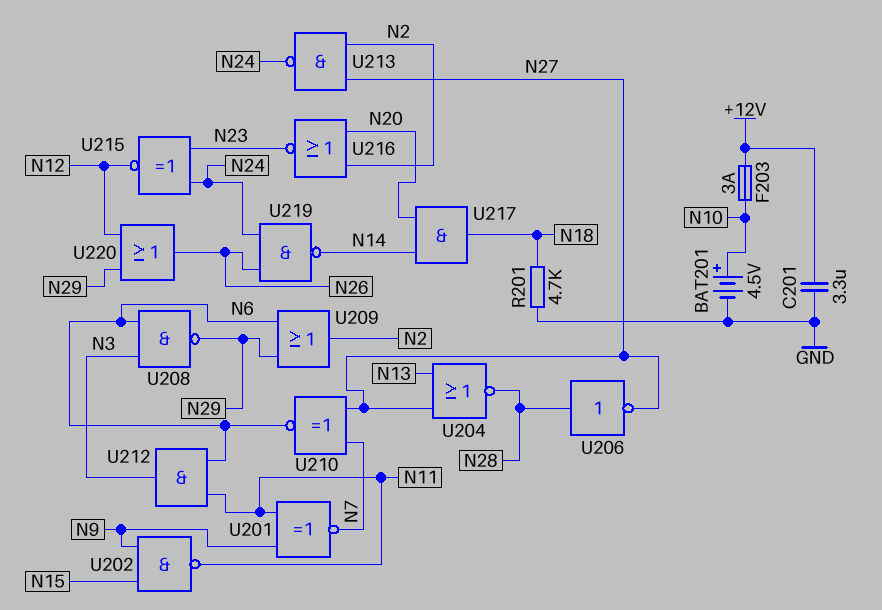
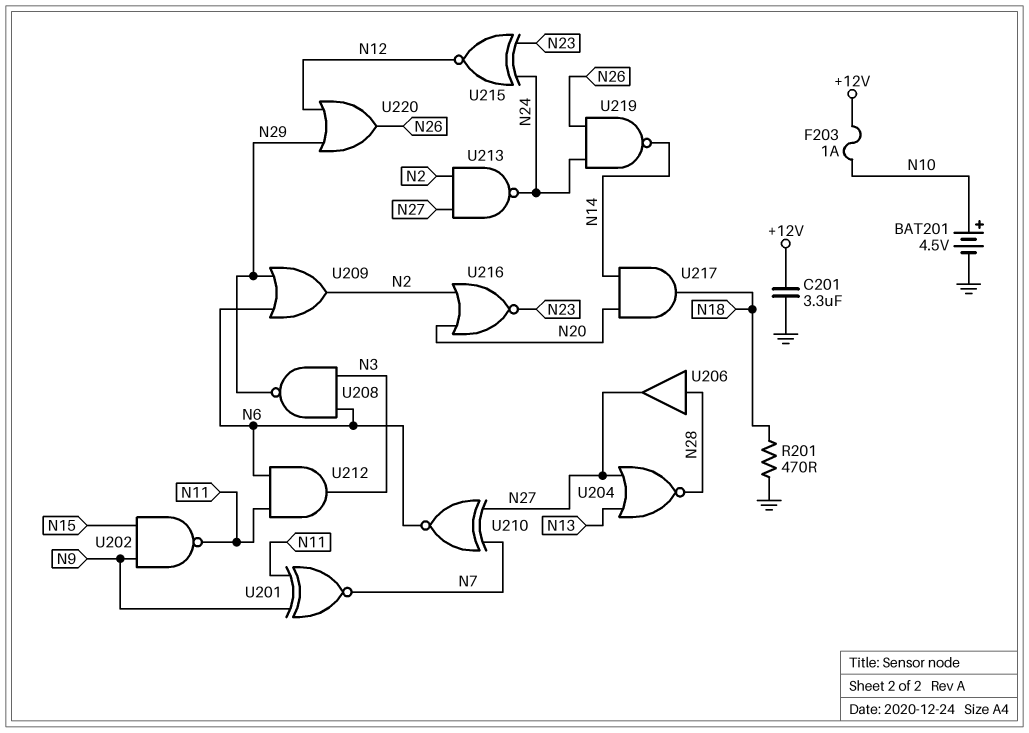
F203: 3A (+12V, N10) -> 1A (+12V, N10)
R201: 4.7k (GND, N18) -> 470 (GND, N18)
U206: NOT (in N28, out N27) -> buffer (in N28, out N27)

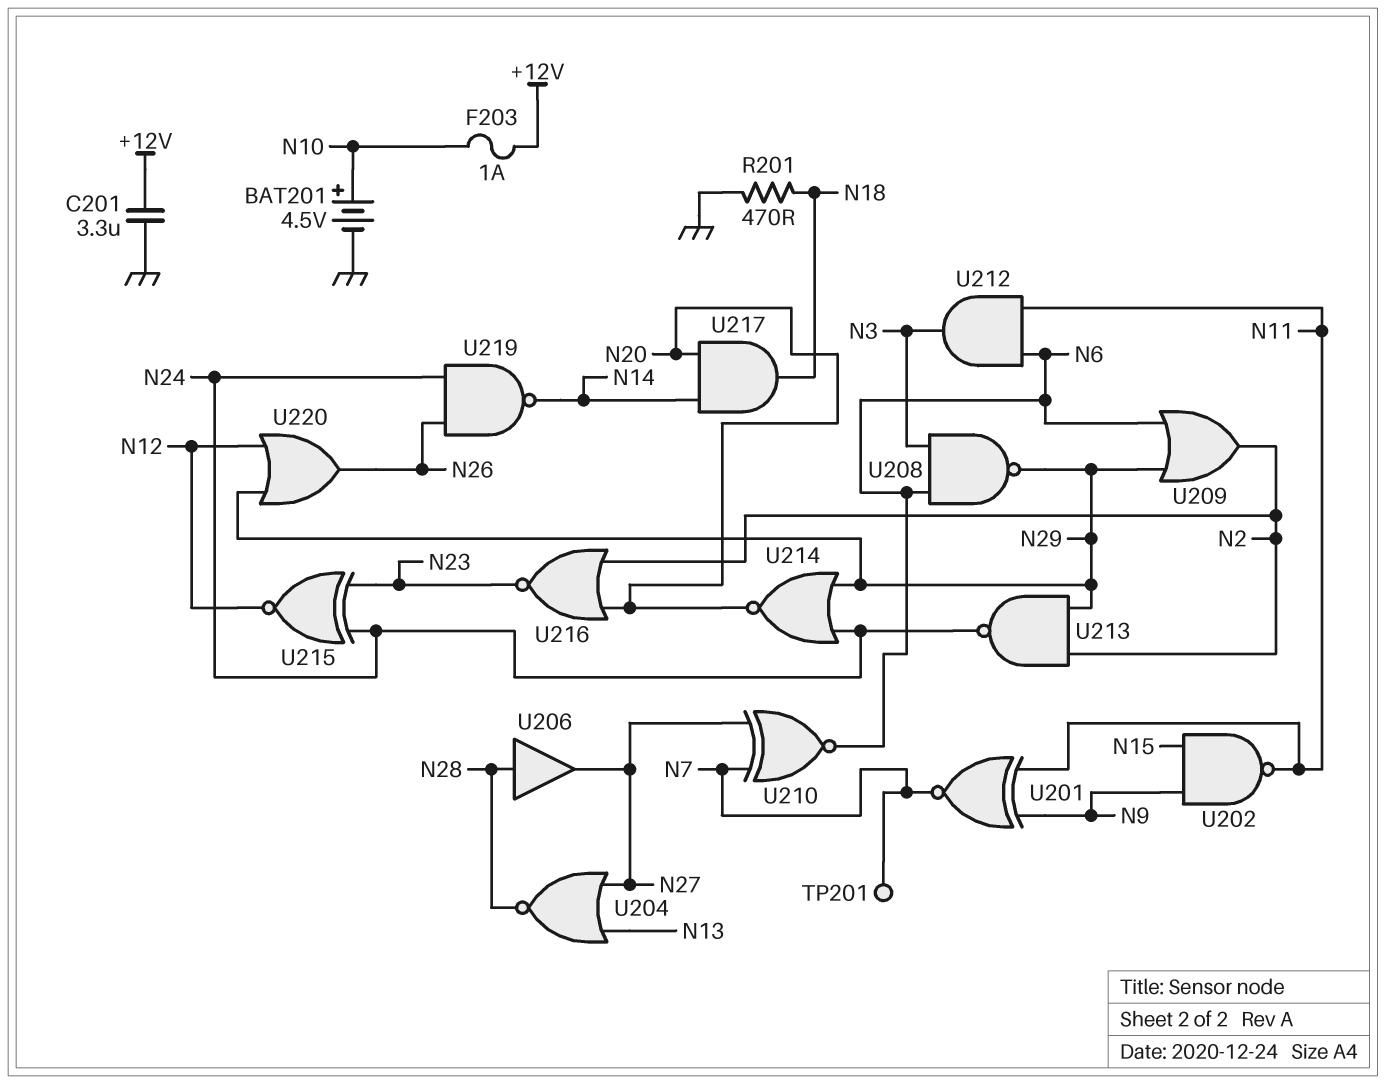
TP201: none -> test point (N7)
U213: NAND (in N2, in N27, out N24) -> NAND (in N2, in N29, out N24)
U214: none -> NOR (in N24, in N29, out N20)

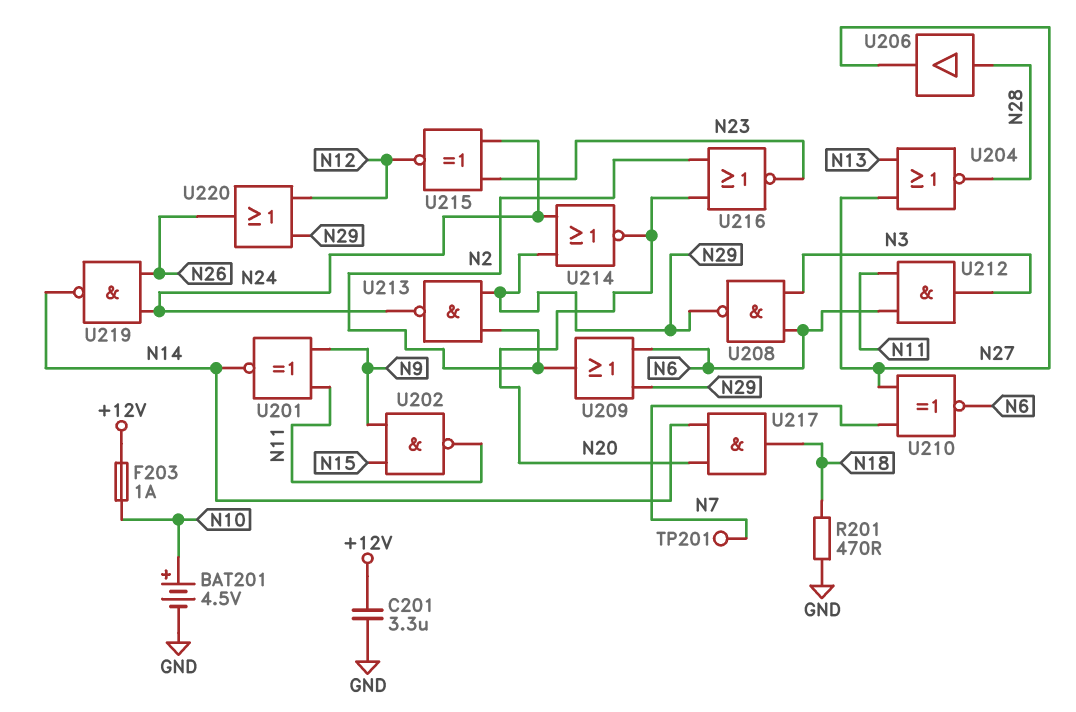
U201: XNOR (in N9, in N11, out N7) -> XNOR (in N9, in N11, out N14)

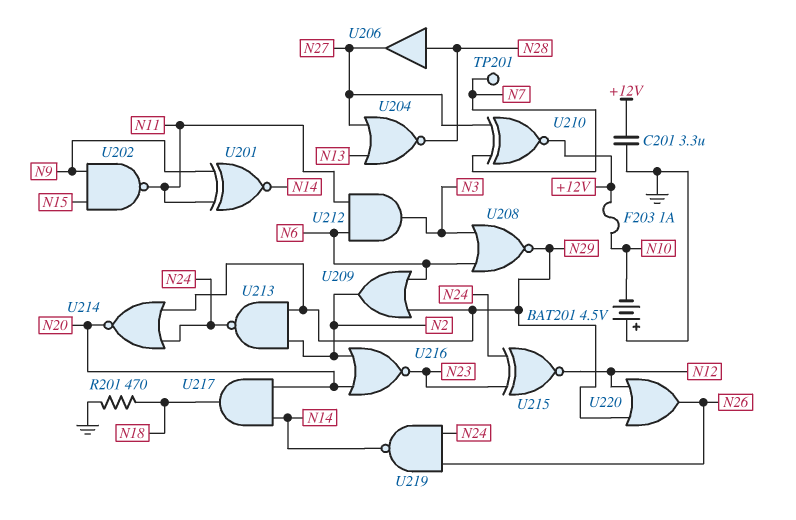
BAT201: 4.5V (plus N10, minus GND) -> 4.5V (plus GND, minus N10)
U208: NAND (in N3, in N6, out N29) -> NOR (in N3, in N6, out N29)
U210: XNOR (in N7, in N27, out N6) -> XNOR (in N7, in N27, out +12V)

